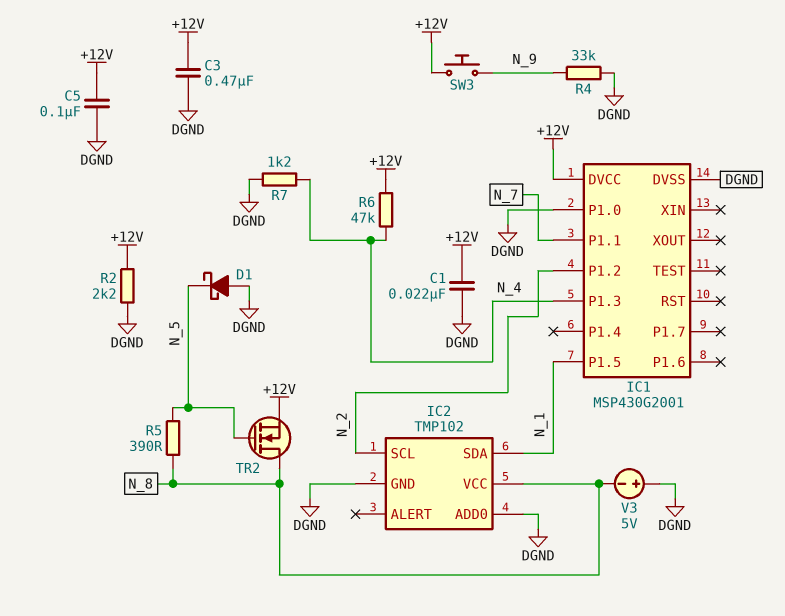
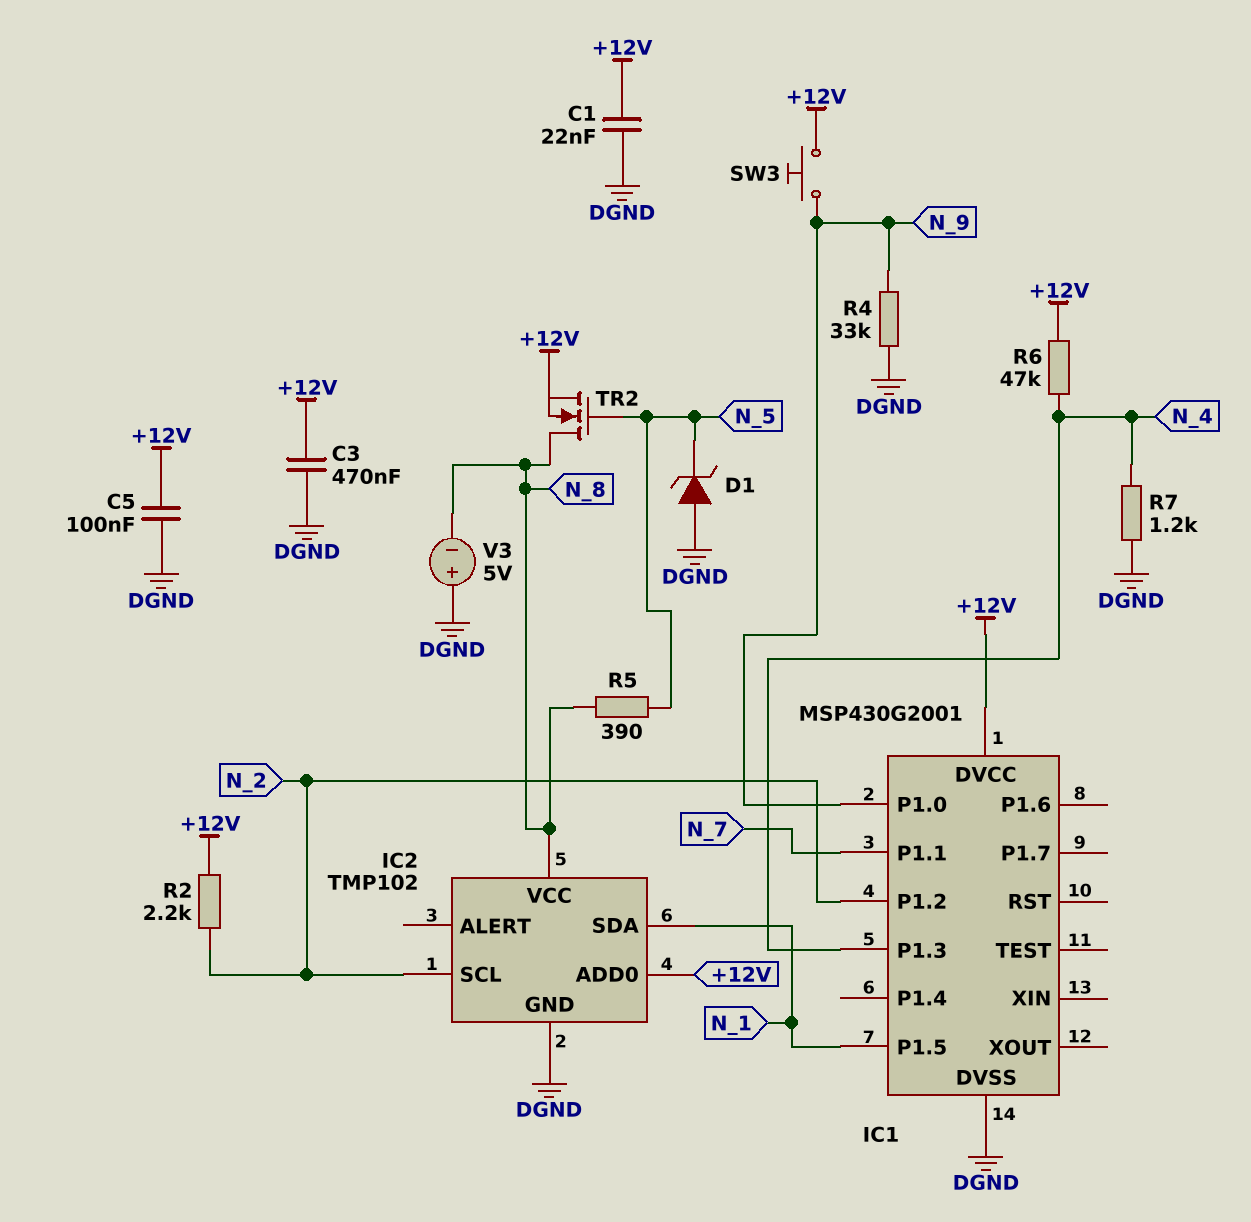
D1: schottky (A DGND, K N_5) -> zener (A DGND, K N_5)
IC1 pin P1.0: DGND -> N_9
IC2 pin ADD0: DGND -> +12V
R2: 2.2k (+12V, DGND) -> 2.2k (+12V, N_2)

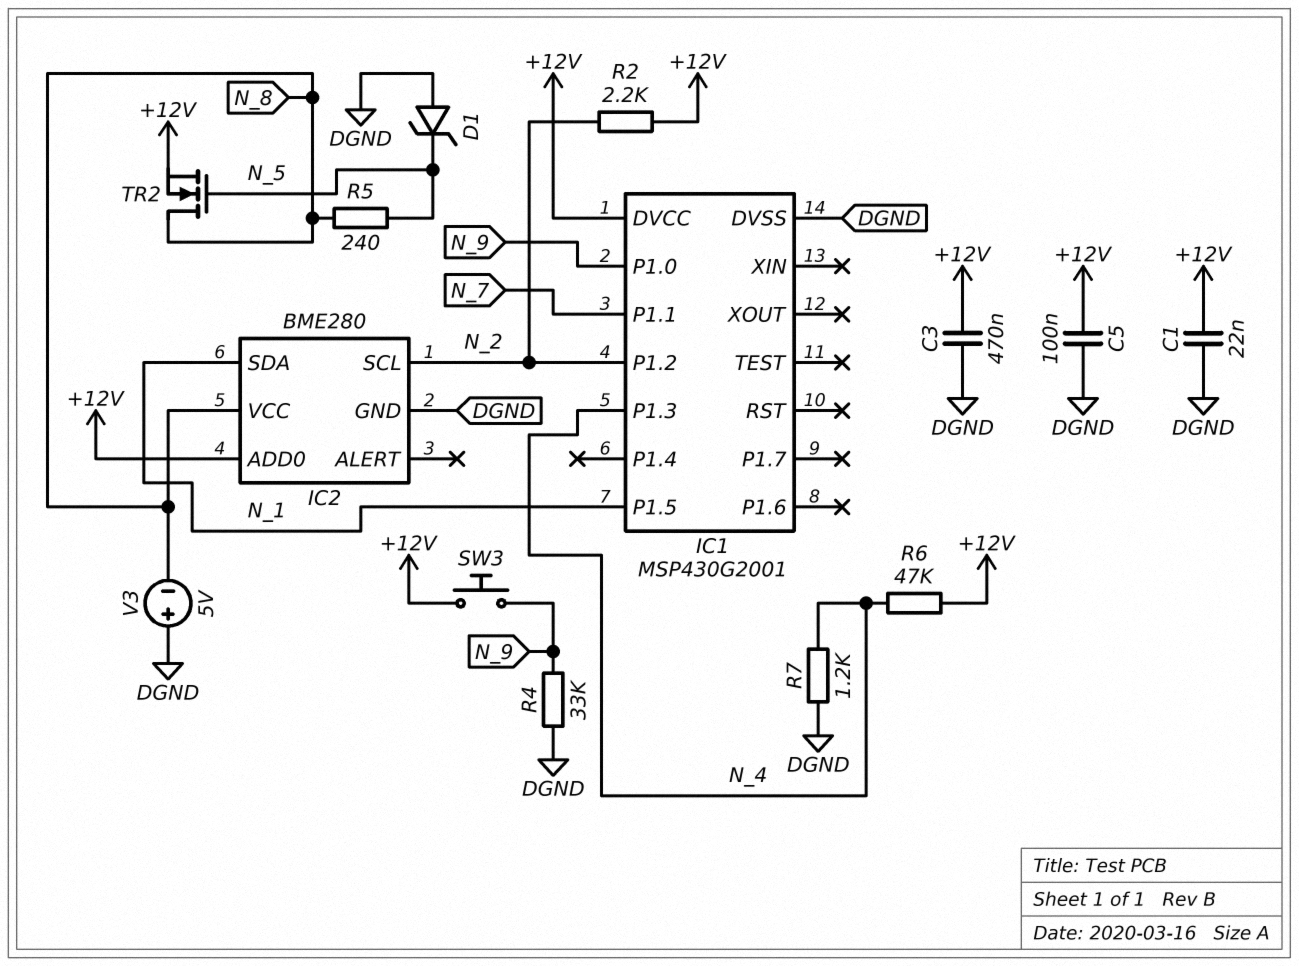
IC2: TMP102 -> BME280
R5: 390 (N_5, N_8) -> 240 (N_5, N_8)

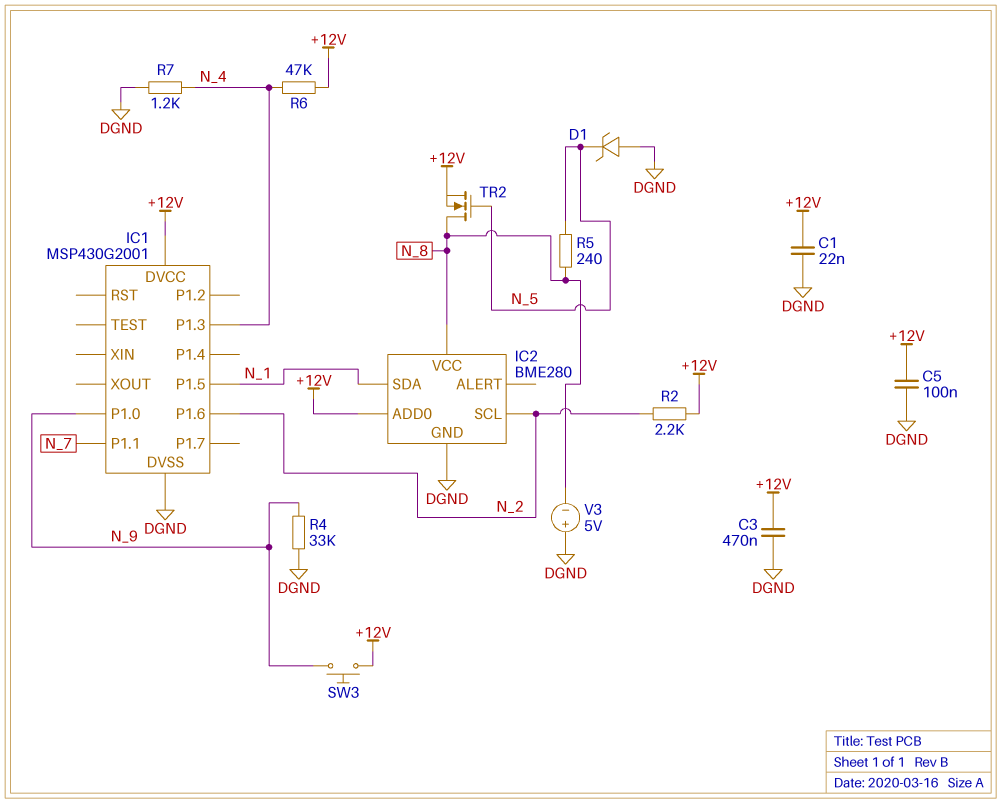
IC1 pin P1.2: N_2 -> none
IC1 pin P1.6: none -> N_2

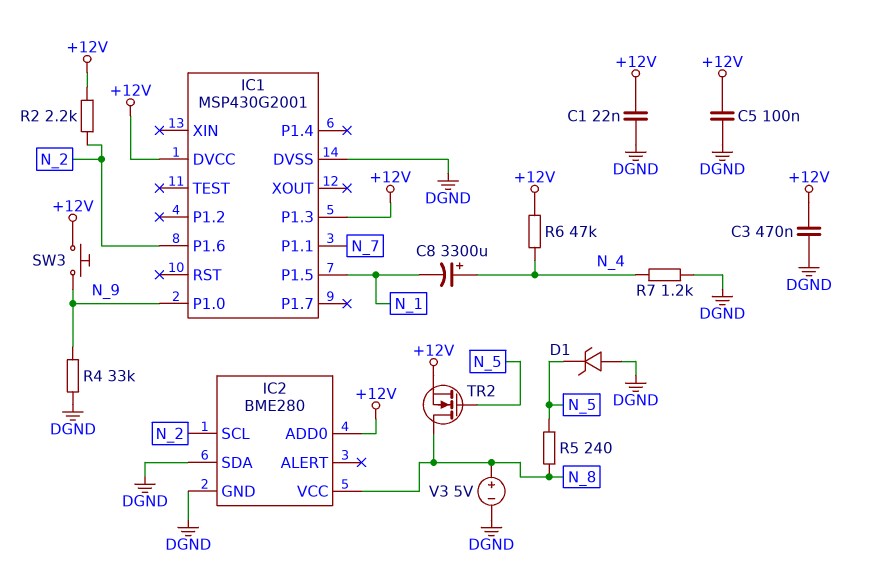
C8: none -> 3300uF (plus N_4, minus N_1)
IC1 pin P1.3: N_4 -> +12V
IC2 pin SDA: N_1 -> DGND
V3: 5V (plus DGND, minus N_8) -> 5V (plus N_8, minus DGND)

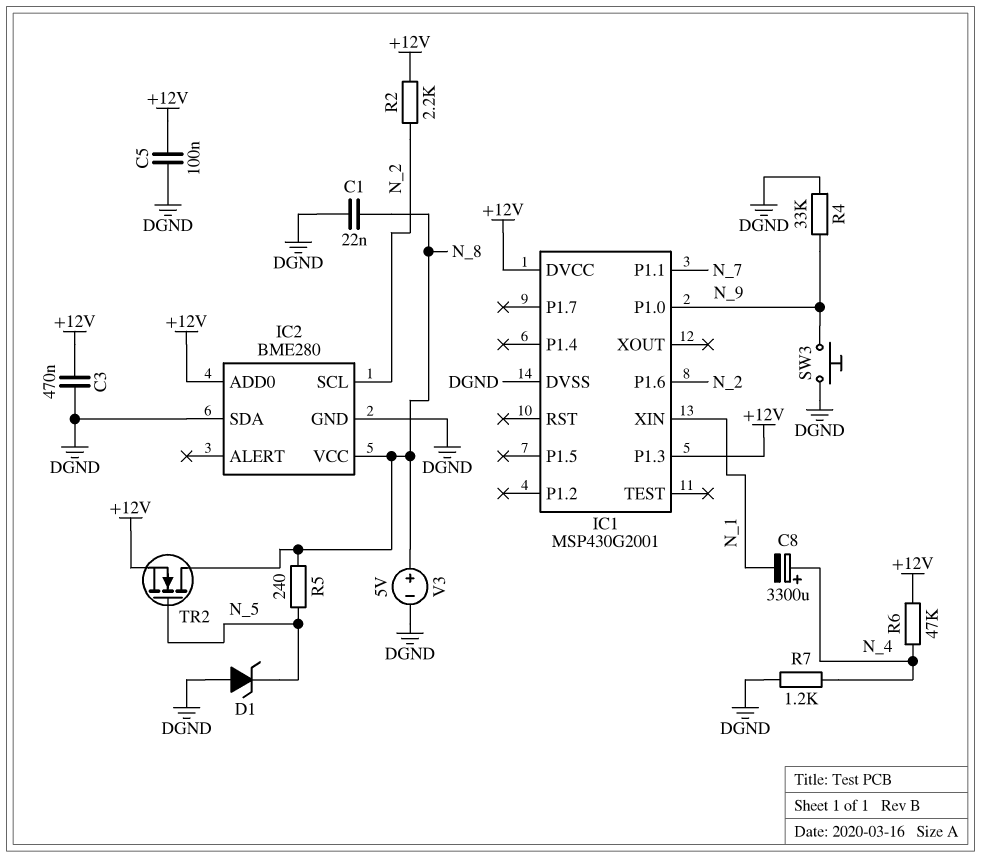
C1: 22nF (+12V, DGND) -> 22nF (DGND, N_8)
IC1 pin P1.5: N_1 -> none
IC1 pin XIN: none -> N_1
SW3: button (+12V, N_9) -> button (DGND, N_9)

